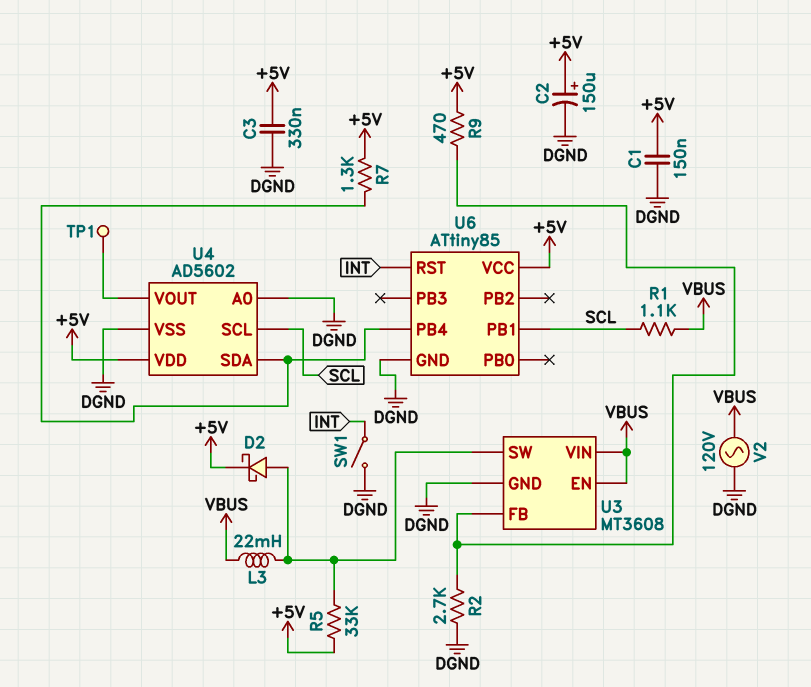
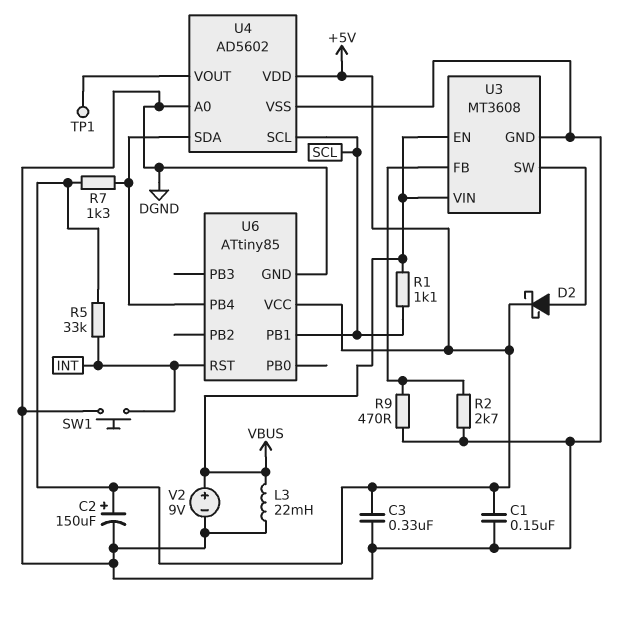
L3: 22mH (U3/SW, VBUS) -> 22mH (DGND, VBUS)
R5: 33k (+5V, U3/SW) -> 33k (+5V, INT)
R9: 470 (+5V, U3/FB) -> 470 (DGND, U3/FB)
SW1: switch (DGND, INT) -> button (DGND, INT)
V2: AC 120V (DGND, VBUS) -> 9V (plus VBUS, minus DGND)

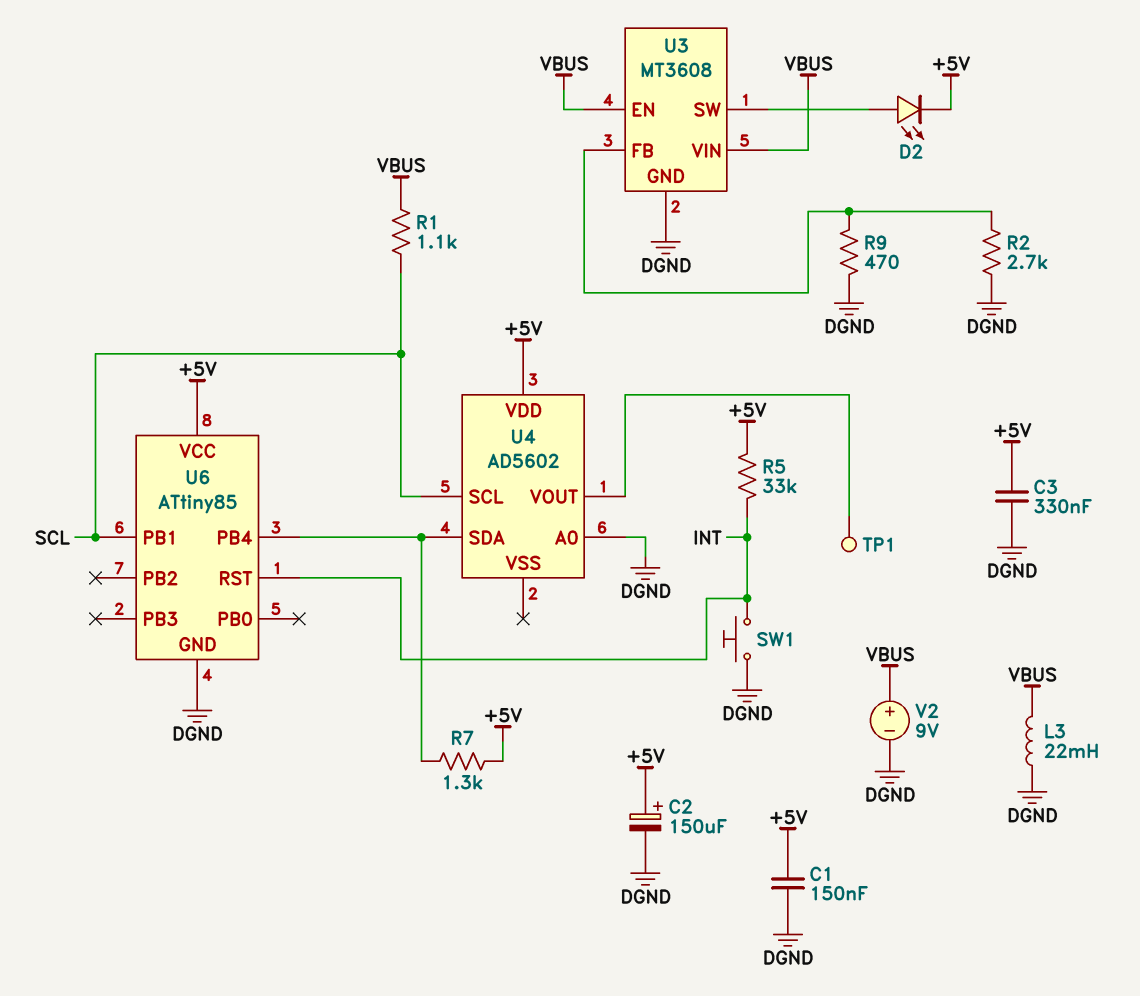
D2: schottky (A U3/SW, K +5V) -> LED (A U3/SW, K +5V)
U4 pin VSS: DGND -> none

